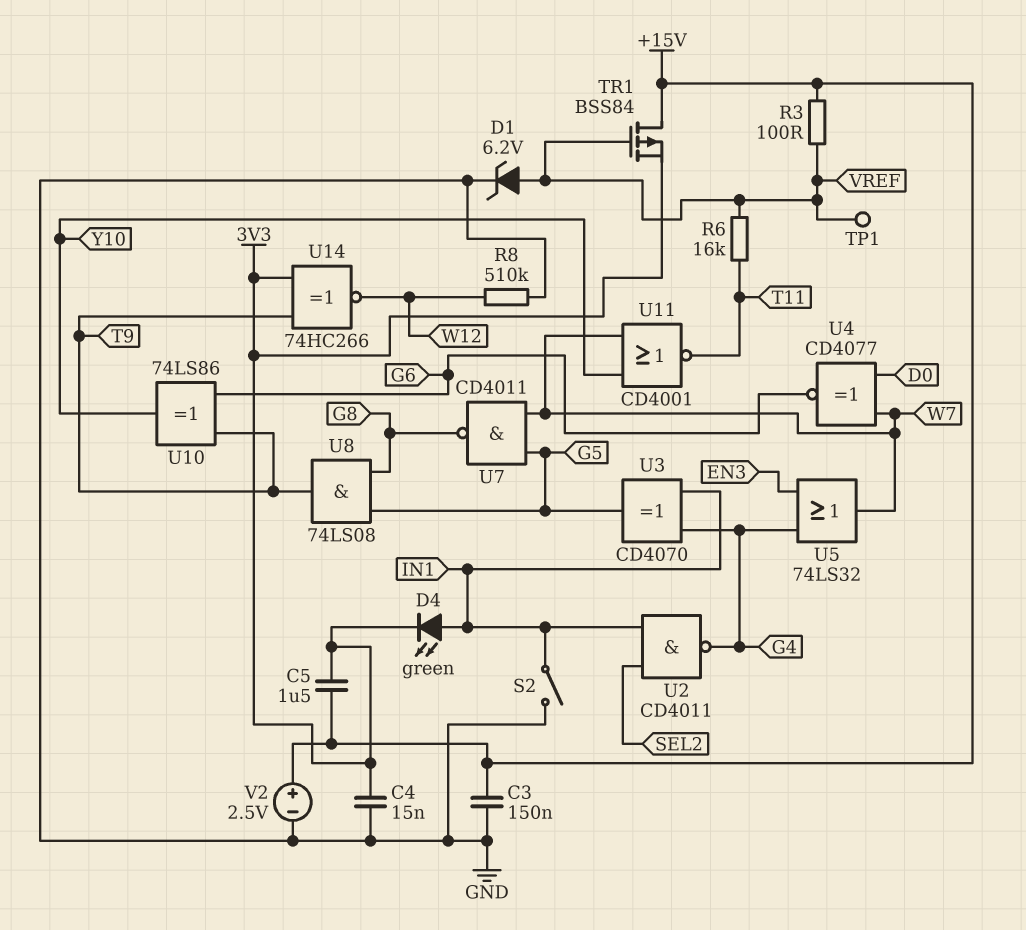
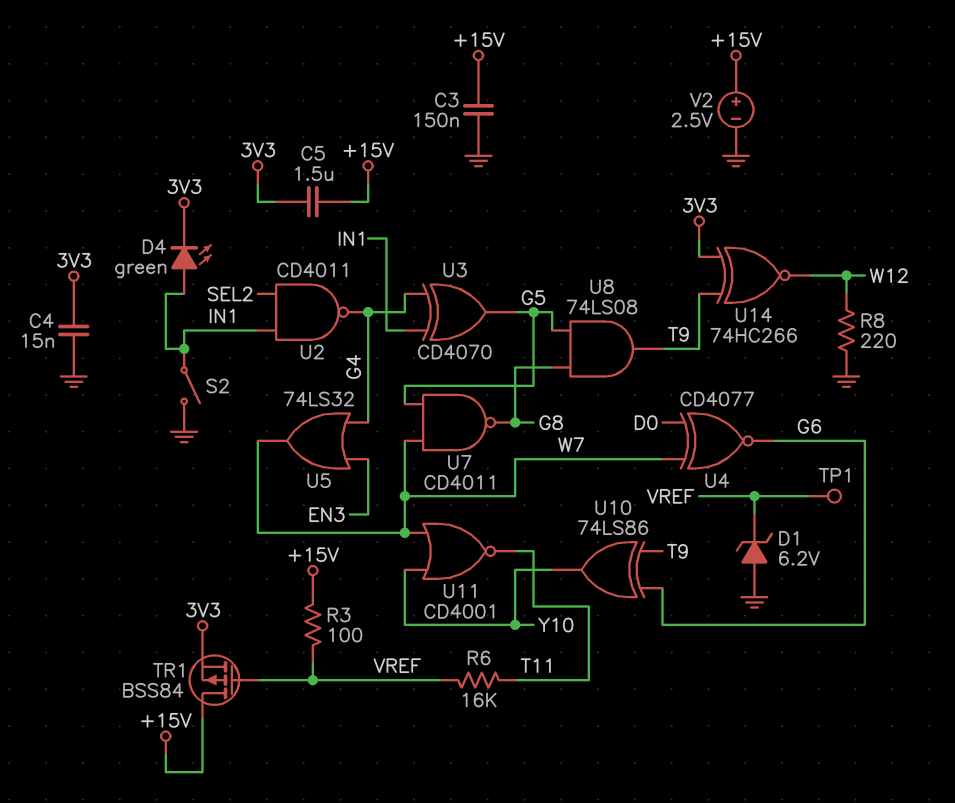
D1: zener 6.2V (A VREF, K GND) -> zener 6.2V (A GND, K VREF)
R8: 510k (GND, W12) -> 220 (GND, W12)

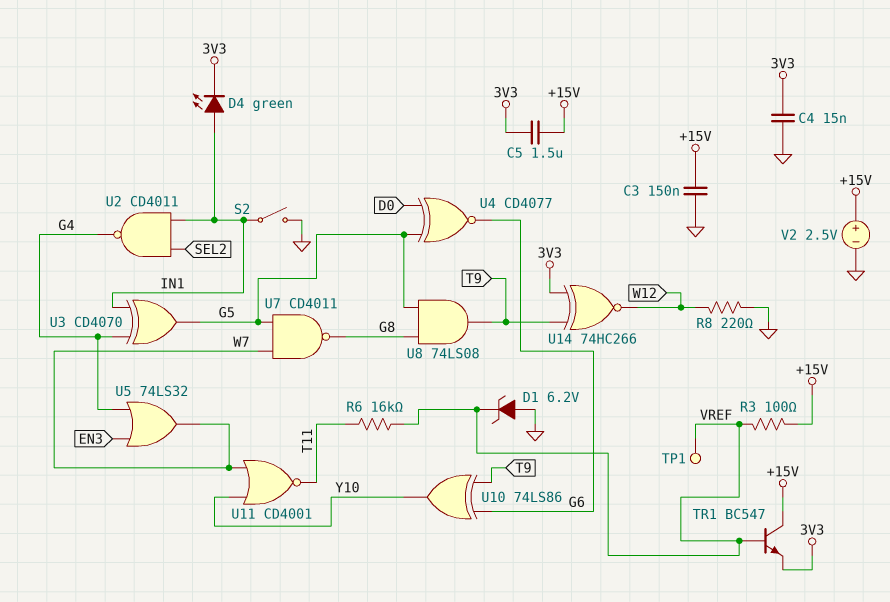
TR1: PMOS BSS84 (G VREF, D +15V, S 3V3) -> NPN BC547 (B VREF, C +15V, E 3V3)
U4: XNOR CD4077 (in D0, in W7, out G6) -> XNOR CD4077 (in D0, in G5, out G6)

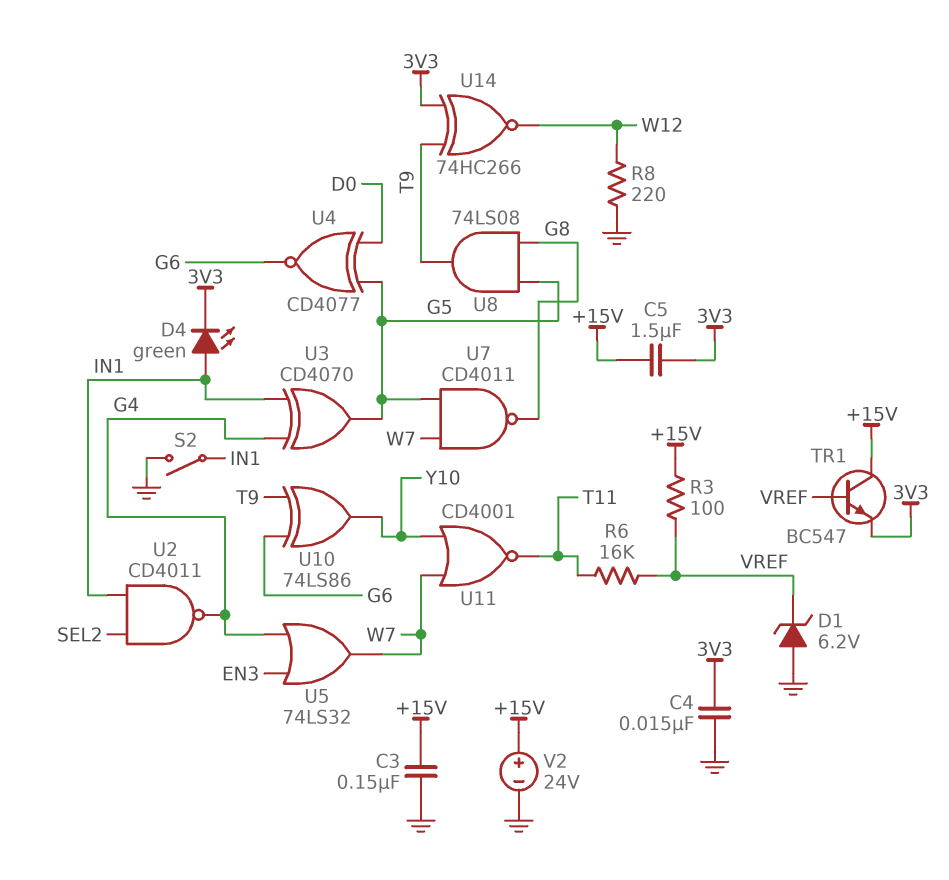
TP1: test point (VREF) -> none
V2: 2.5V (plus +15V, minus GND) -> 24V (plus +15V, minus GND)

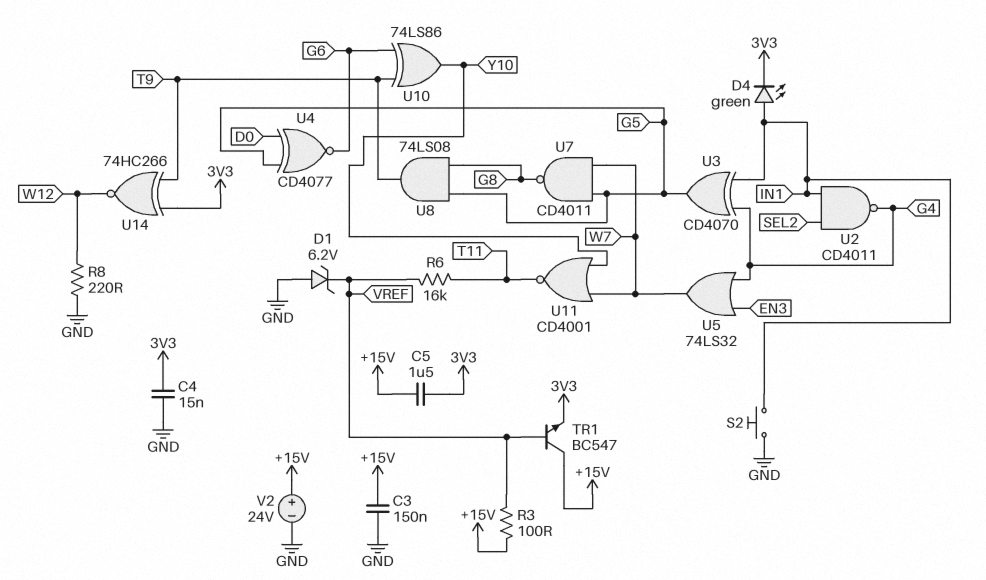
S2: switch (GND, IN1) -> button (GND, IN1)

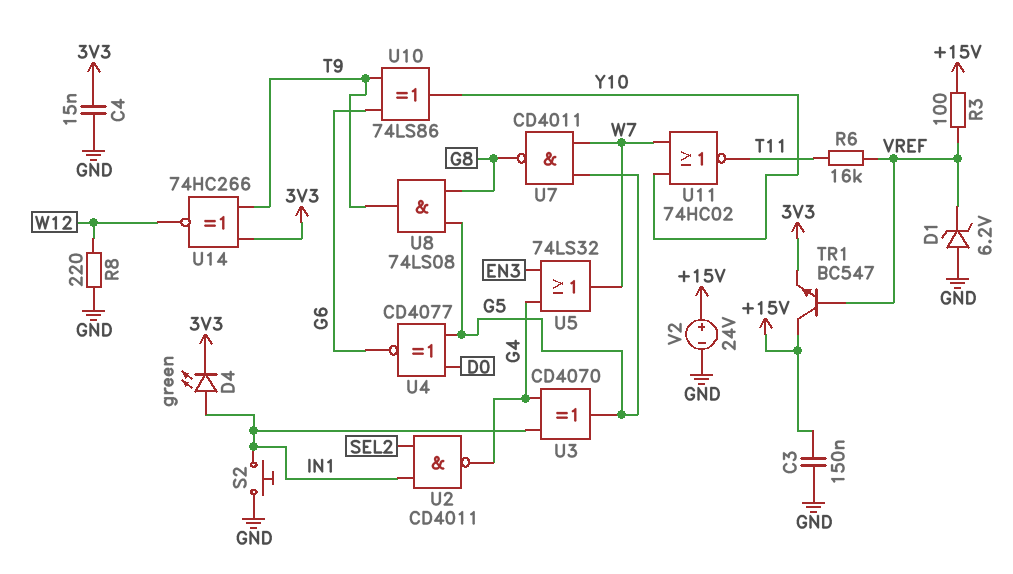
C5: 1.5uF (+15V, 3V3) -> none
U11: NOR CD4001 (in W7, in Y10, out T11) -> NOR 74HC02 (in W7, in Y10, out T11)

